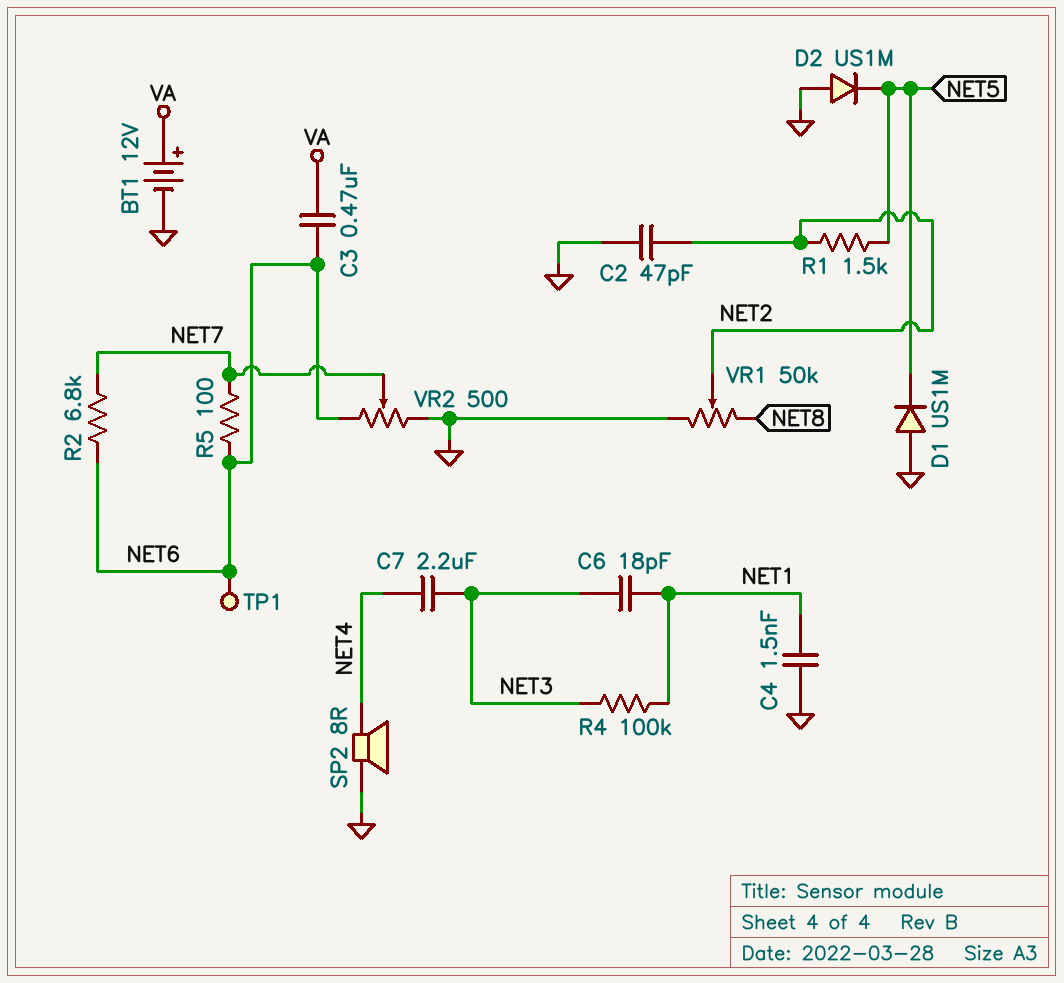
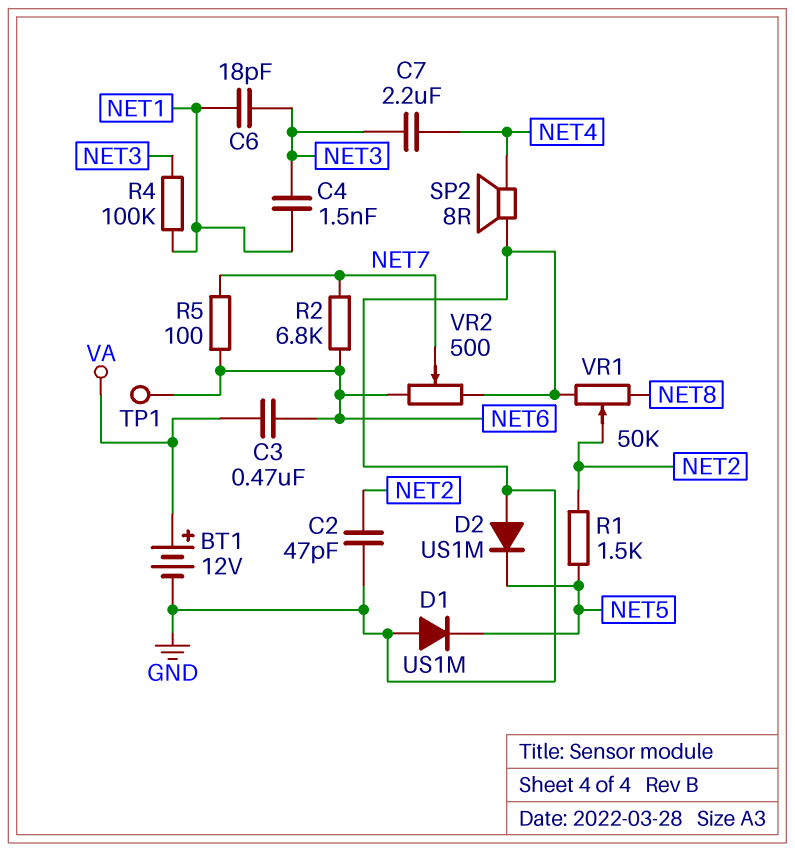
C4: 1.5nF (GND, NET1) -> 1.5nF (NET1, NET3)

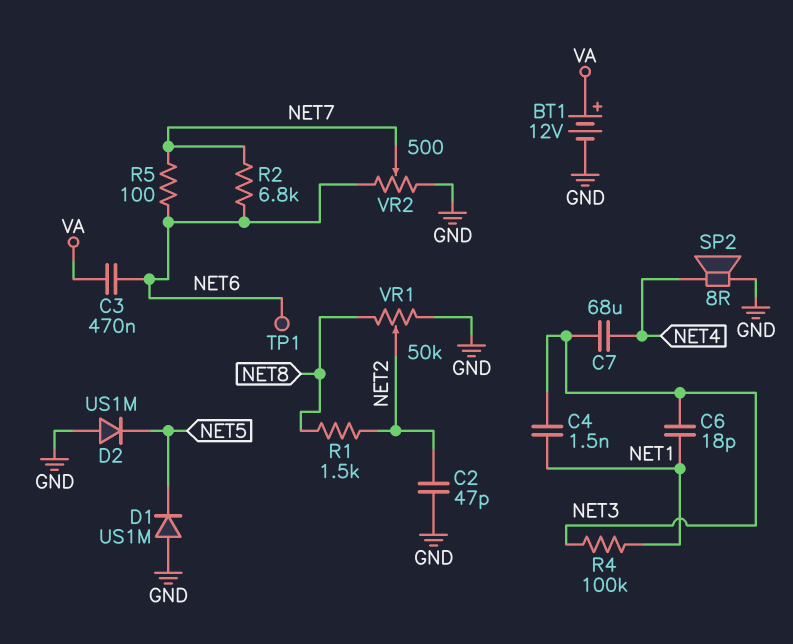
C7: 2.2uF (NET3, NET4) -> 68uF (NET3, NET4)
R1: 1.5k (NET2, NET5) -> 1.5k (NET2, NET8)

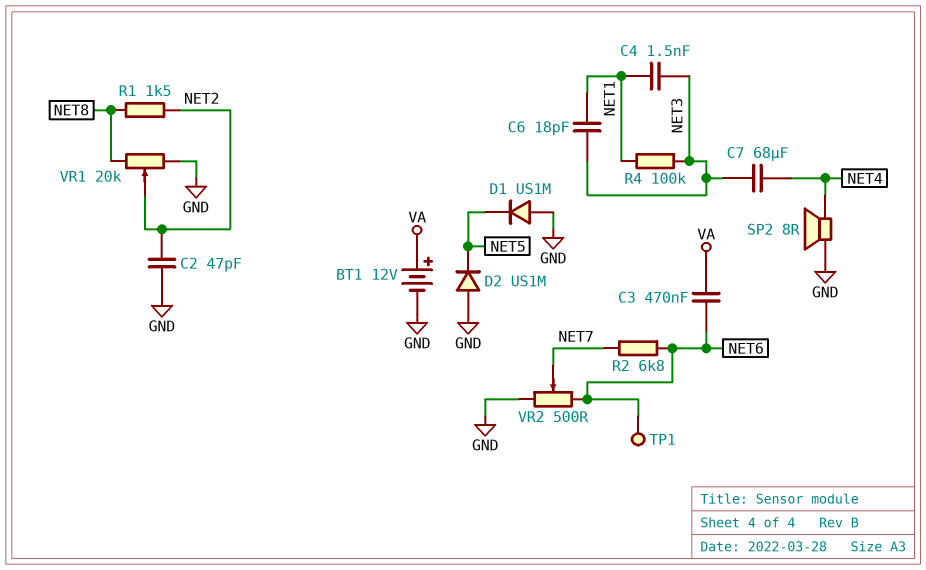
R5: 100 (NET6, NET7) -> none
VR1: 50k (GND, NET8, wiper NET2) -> 20k (GND, NET8, wiper NET2)

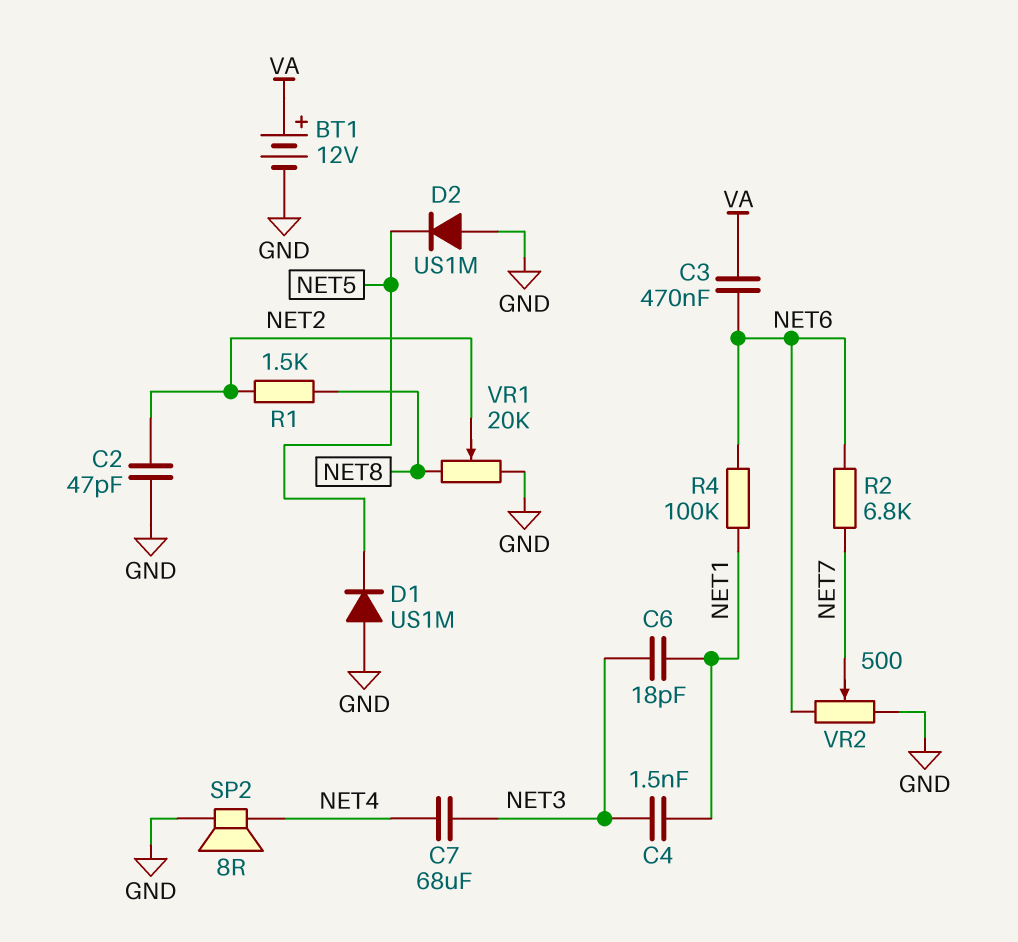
R4: 100k (NET1, NET3) -> 100k (NET1, NET6)
TP1: test point (NET6) -> none

